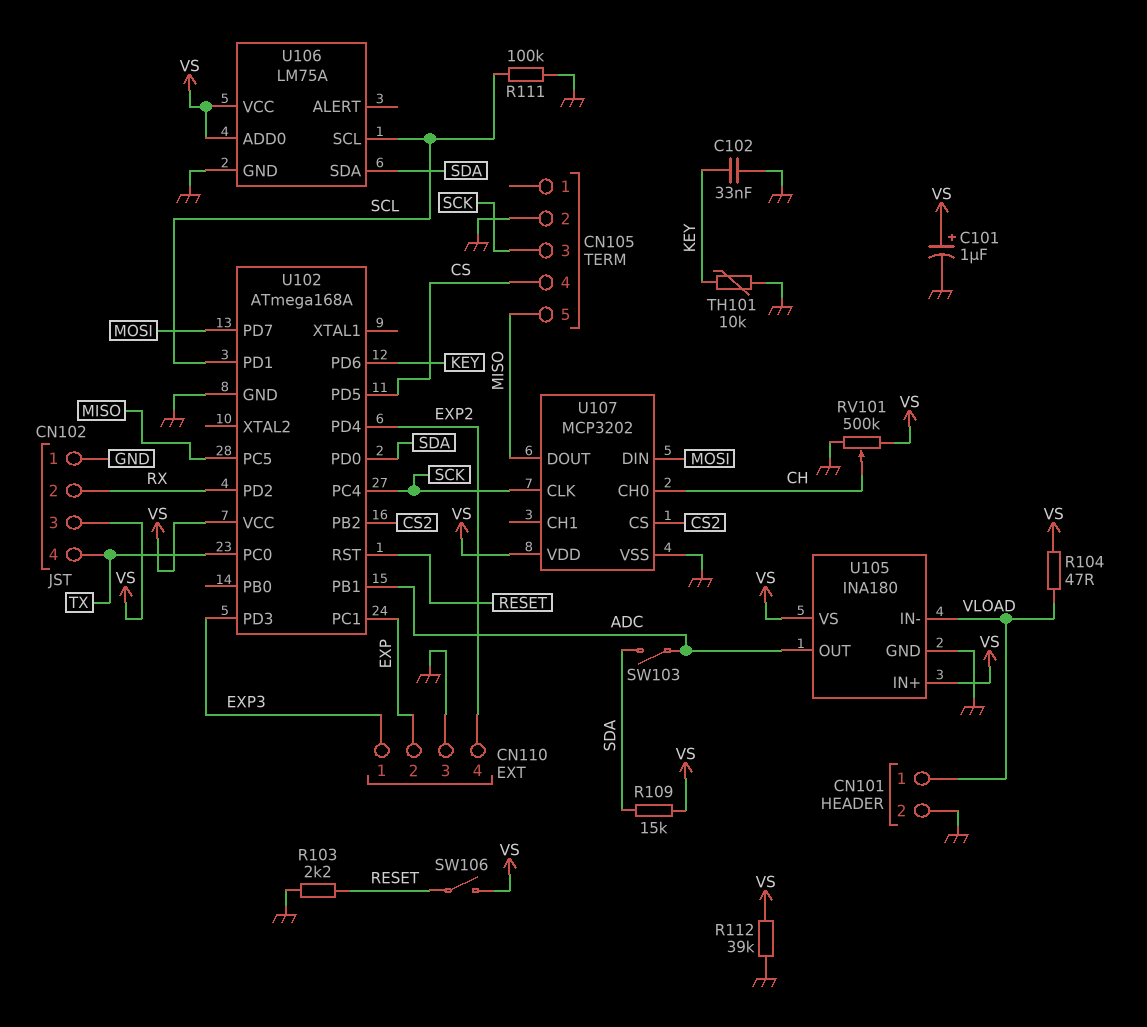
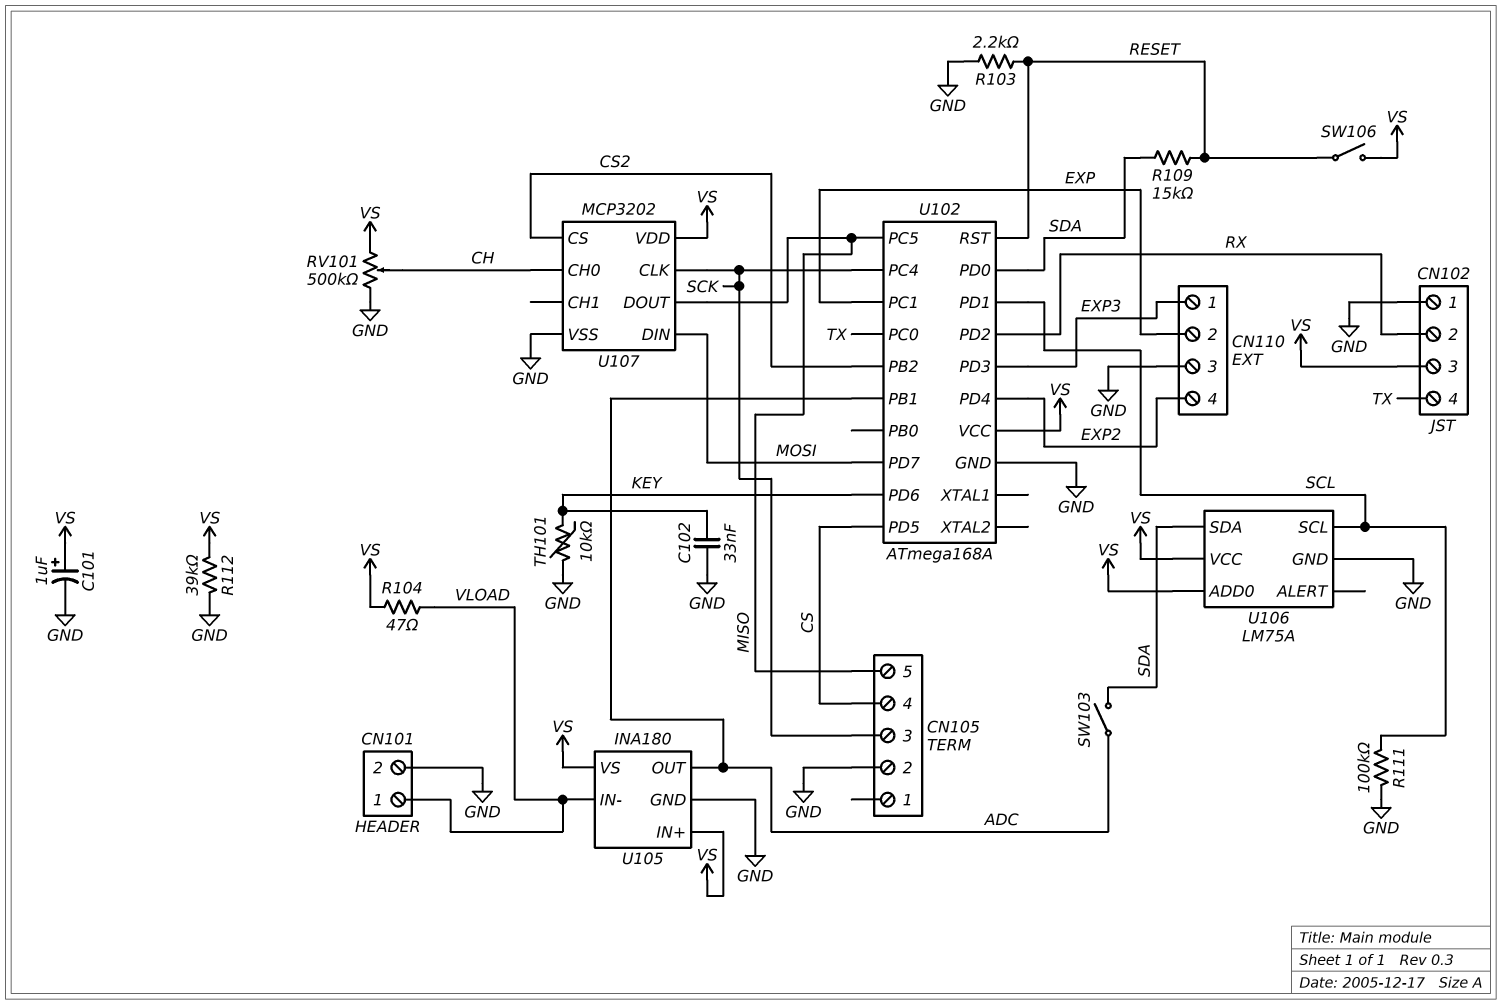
R109: 15k (SDA, VS) -> 15k (RESET, SDA)

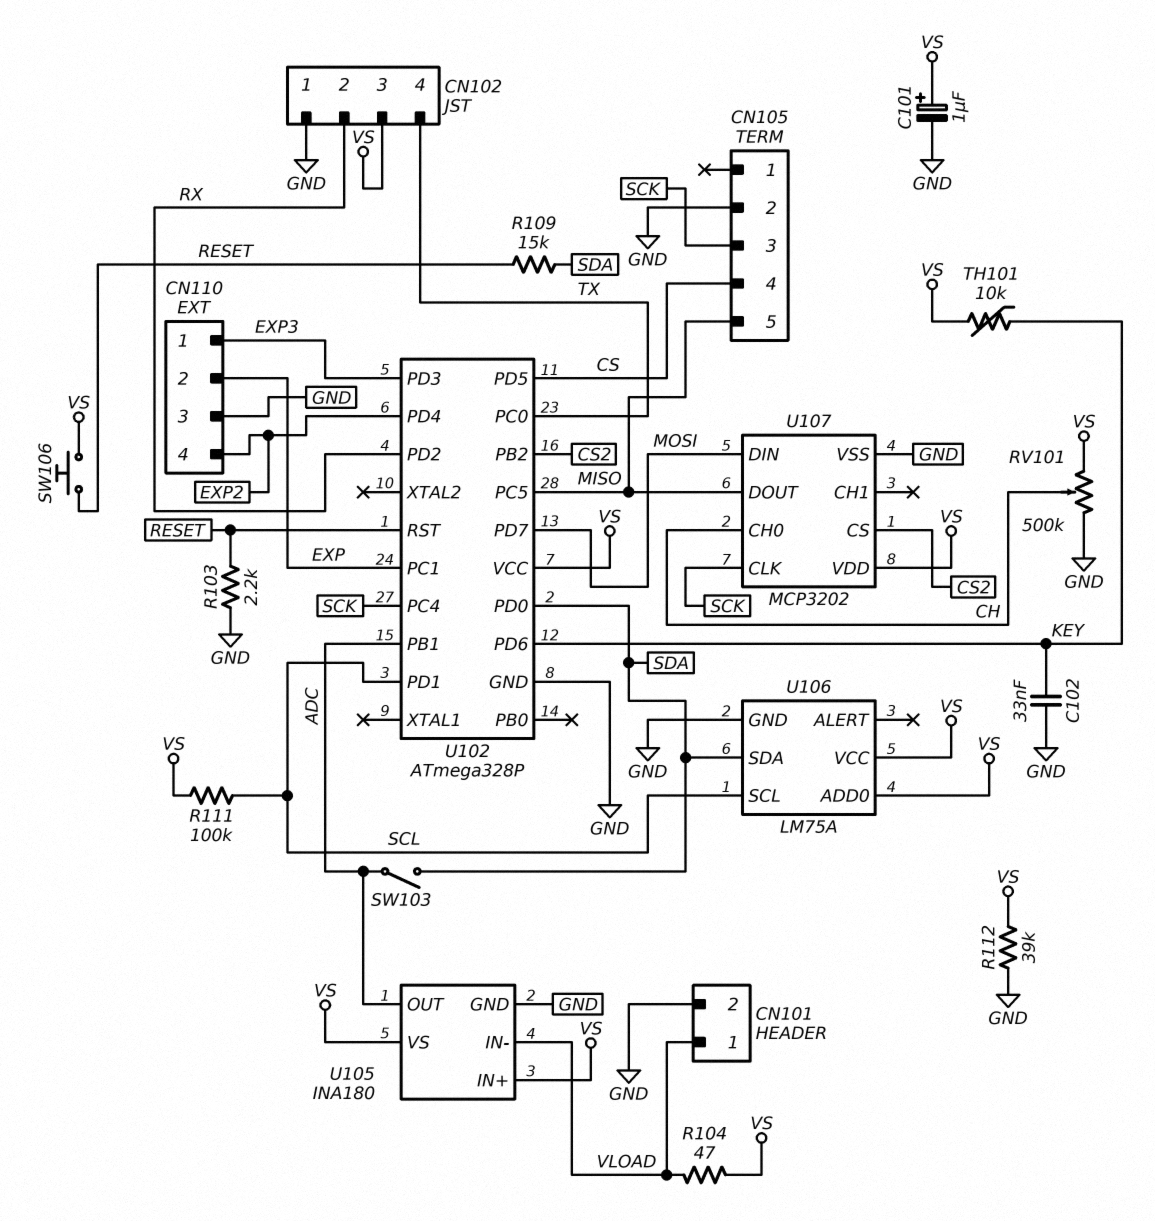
R111: 100k (GND, SCL) -> 100k (SCL, VS)
SW106: switch (RESET, VS) -> button (RESET, VS)
TH101: 10k (GND, KEY) -> 10k (KEY, VS)
U102: ATmega168A -> ATmega328P

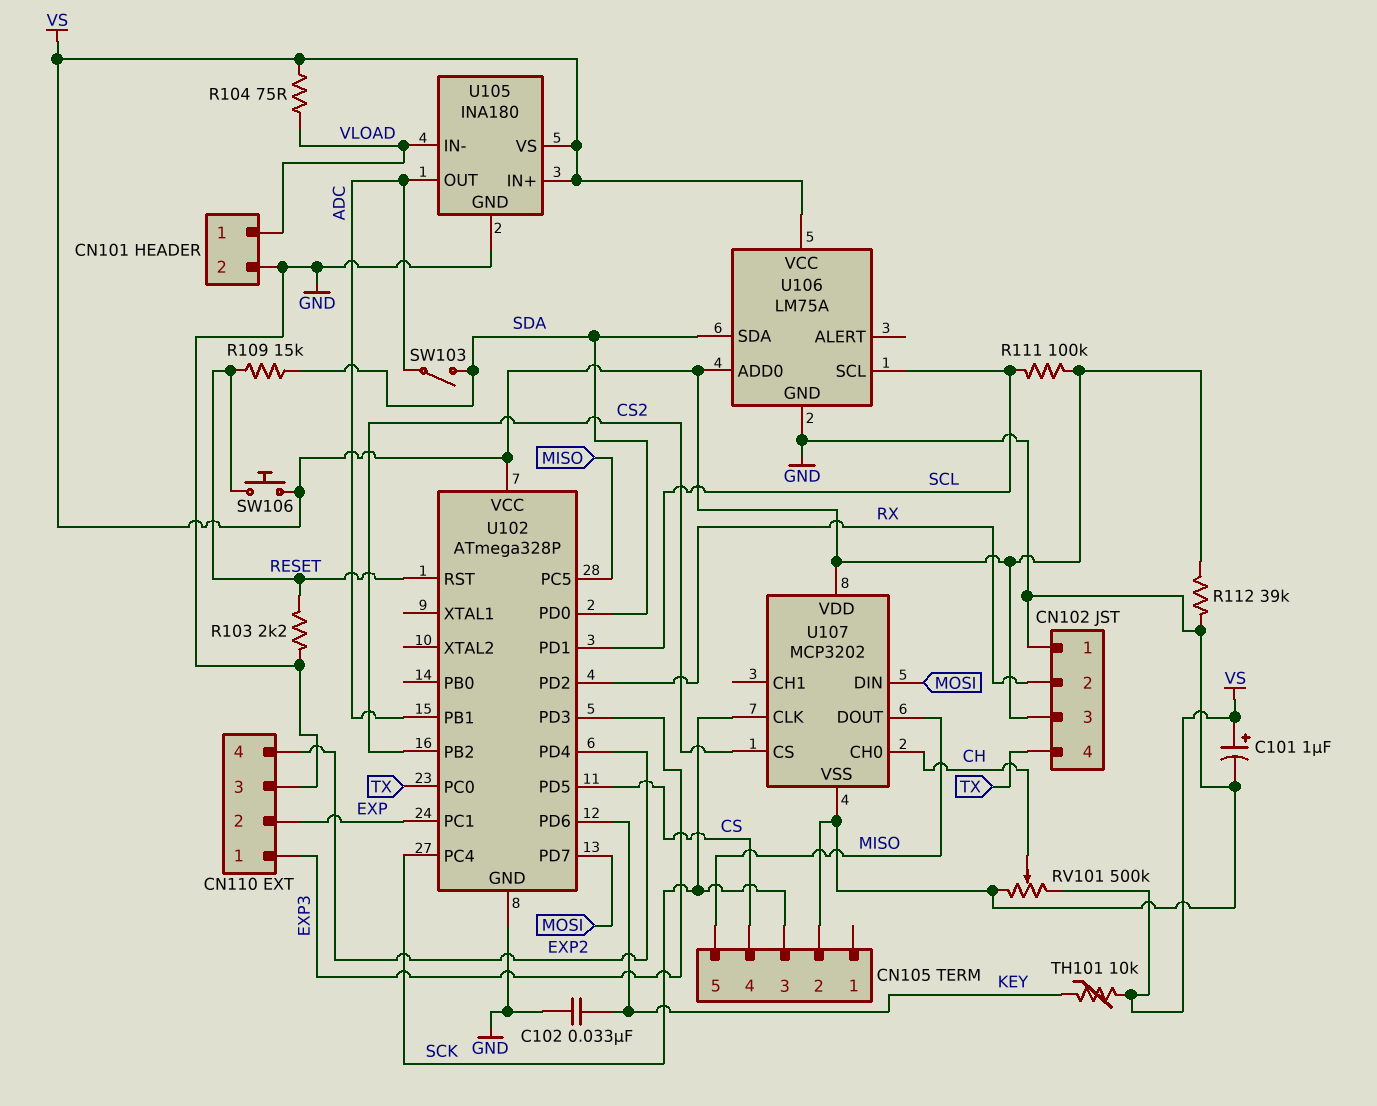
R104: 47 (VLOAD, VS) -> 75 (VLOAD, VS)

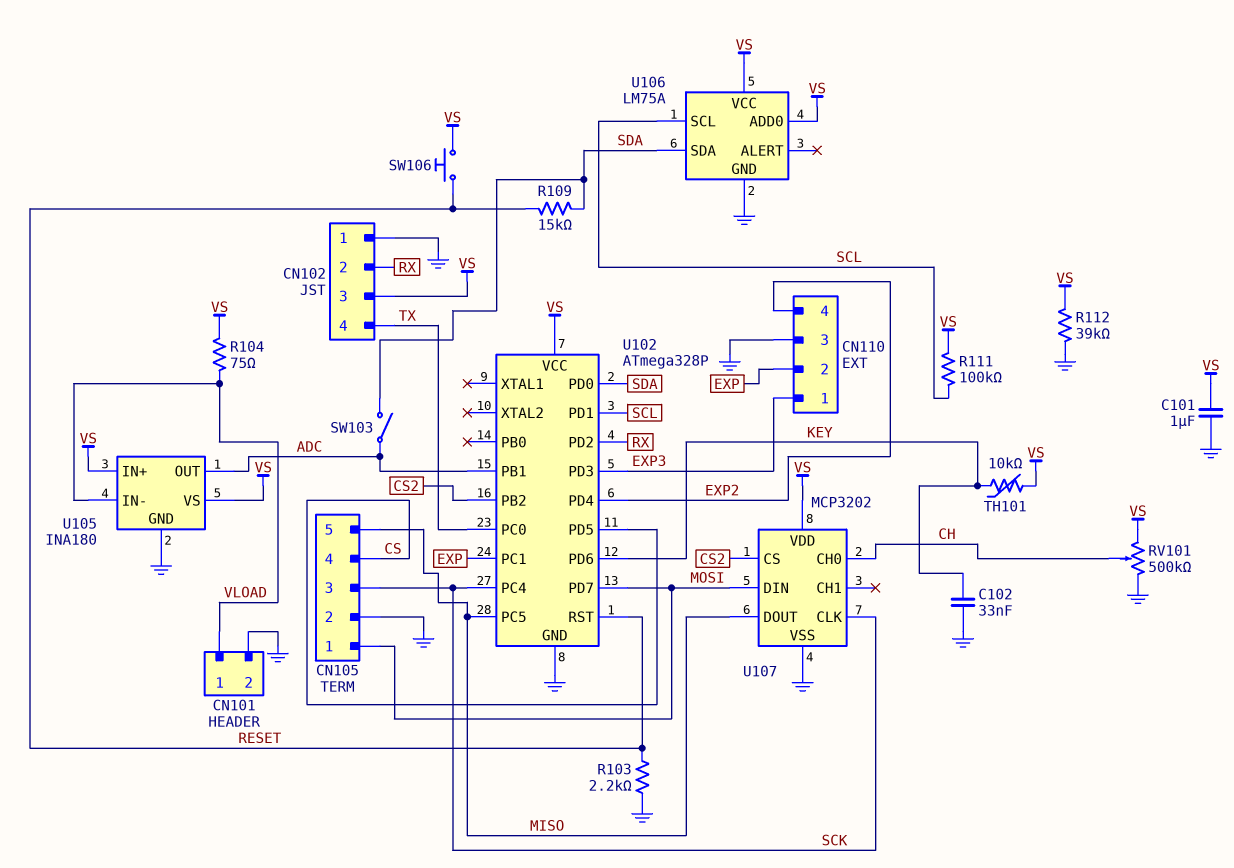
C101: 1uF (plus VS, minus GND) -> 1uF (GND, VS)
CN105 pin 1: none -> MOSI

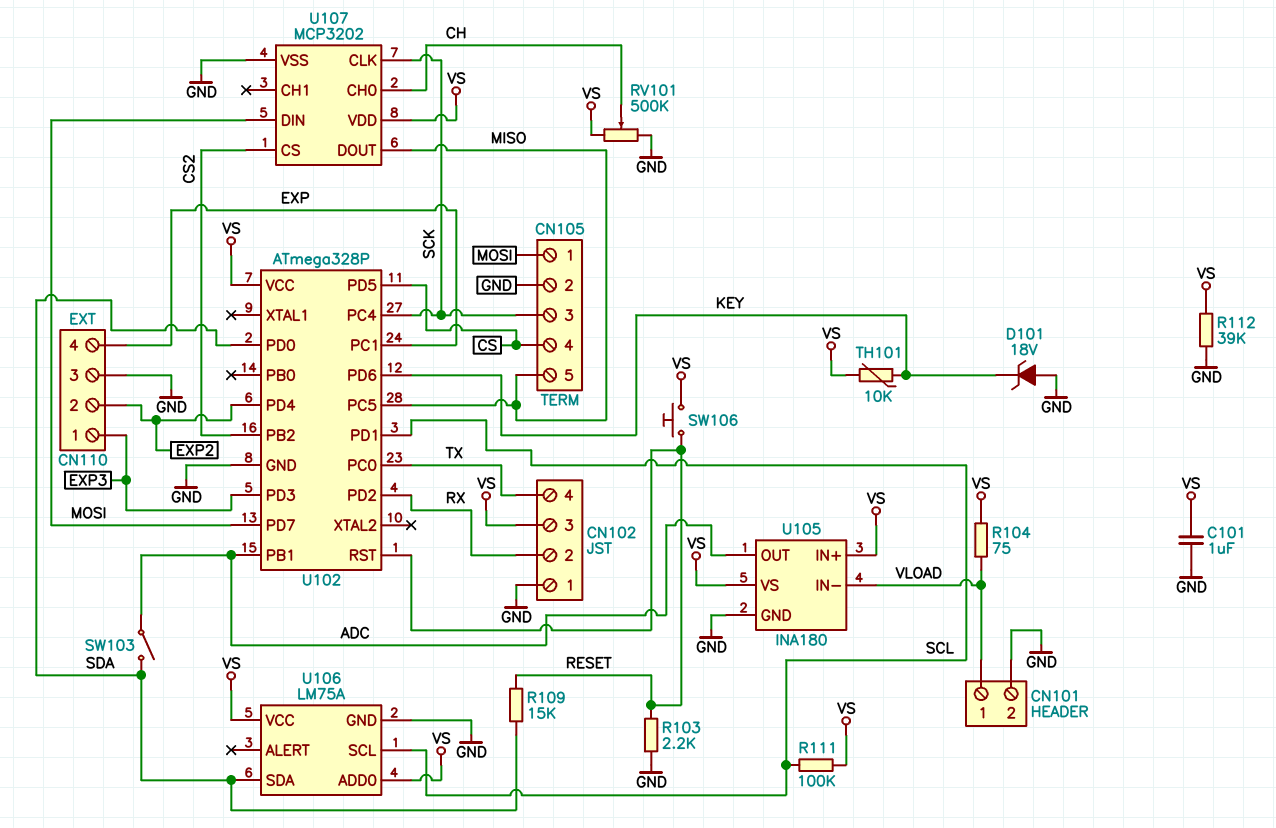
C102: 33nF (GND, KEY) -> none
CN110 pin 2: EXP -> EXP2
CN110 pin 4: EXP2 -> EXP
D101: none -> zener 18V (A GND, K KEY)

